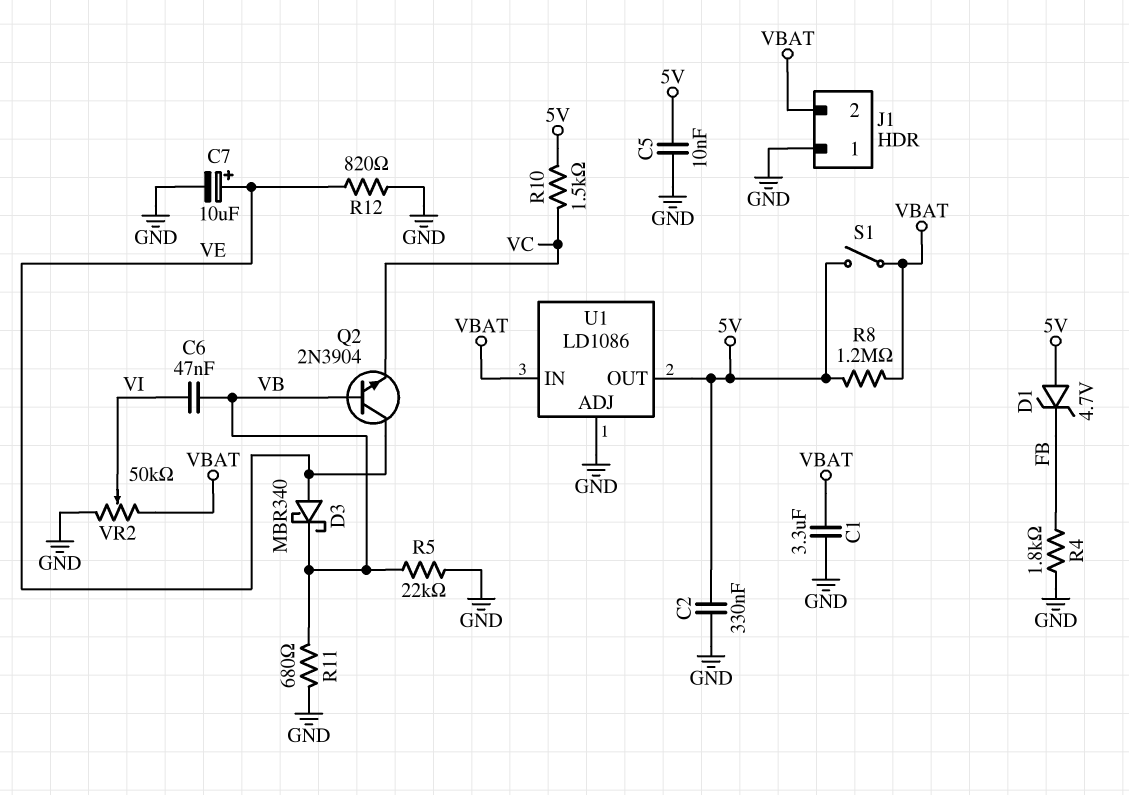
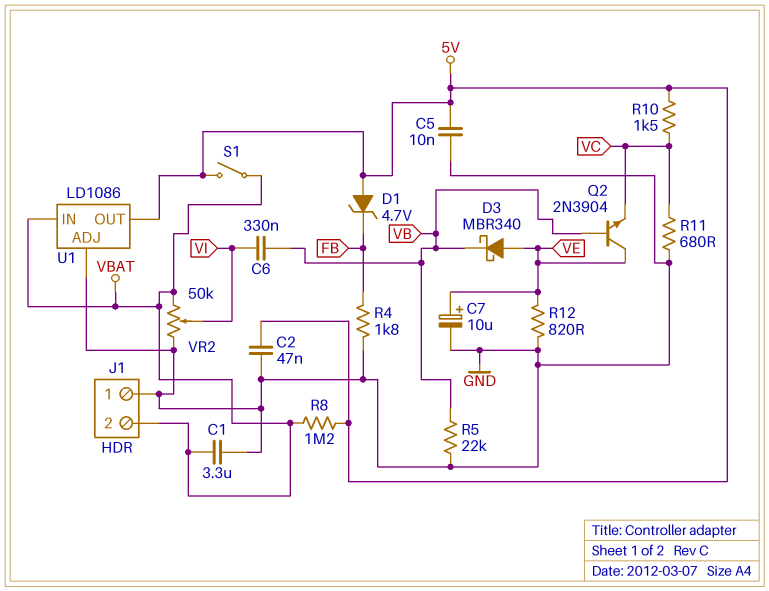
C2: 330nF (5V, GND) -> 47nF (5V, GND)
C6: 47nF (VB, VI) -> 330nF (VB, VI)
R11: 680 (GND, VB) -> 680 (GND, VC)

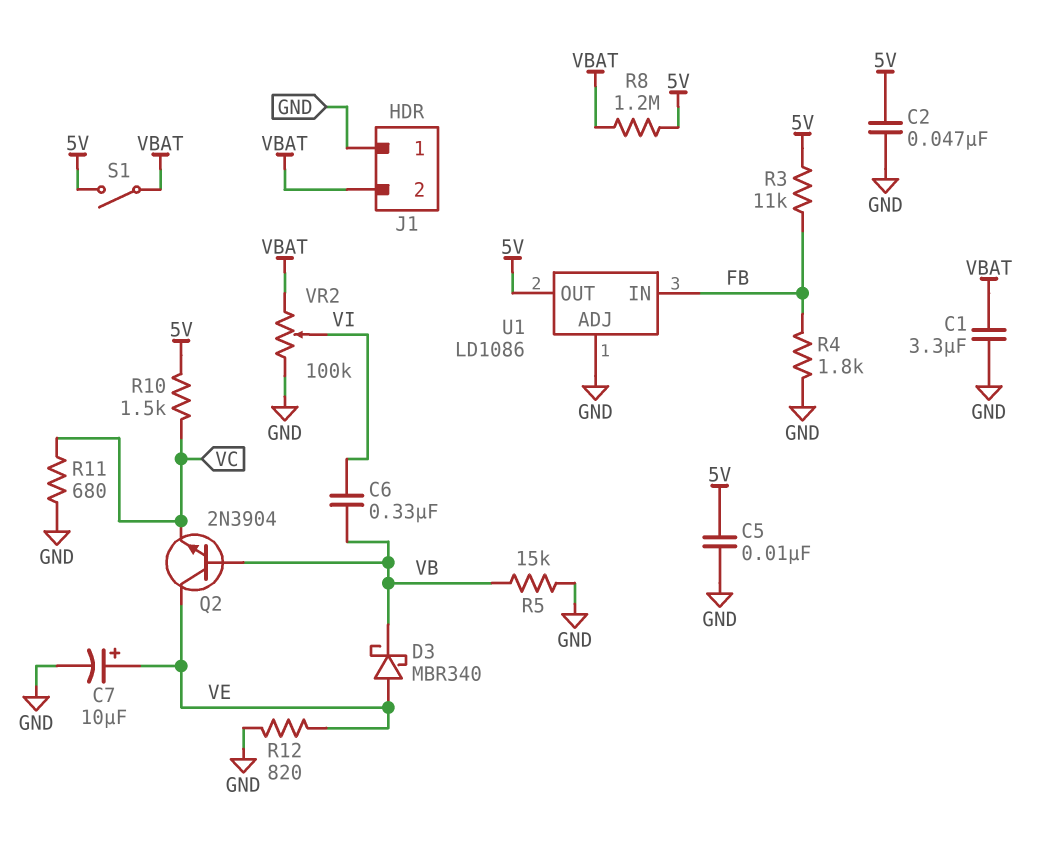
D1: zener 4.7V (A 5V, K FB) -> none
R3: none -> 11k (5V, FB)
R5: 22k (GND, VB) -> 15k (GND, VB)
U1 pin IN: VBAT -> FB
VR2: 50k (GND, VBAT, wiper VI) -> 100k (GND, VBAT, wiper VI)

